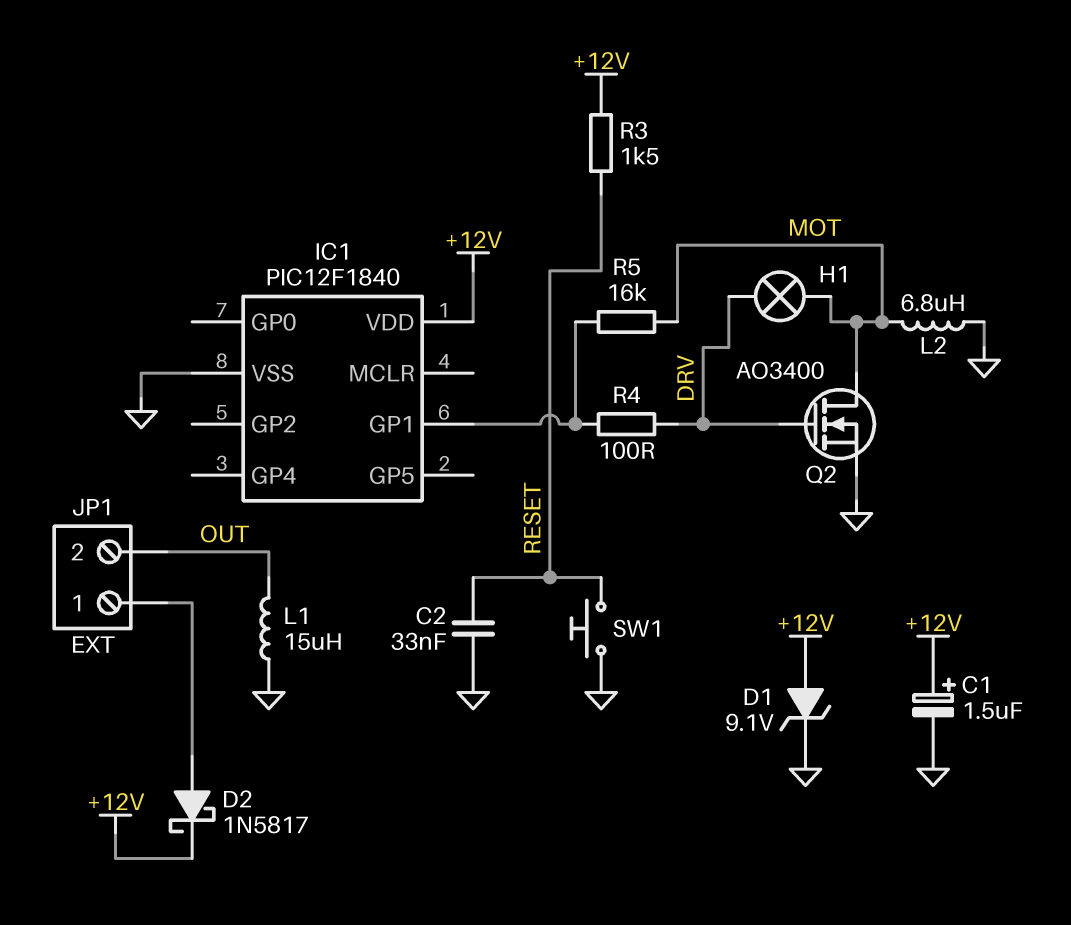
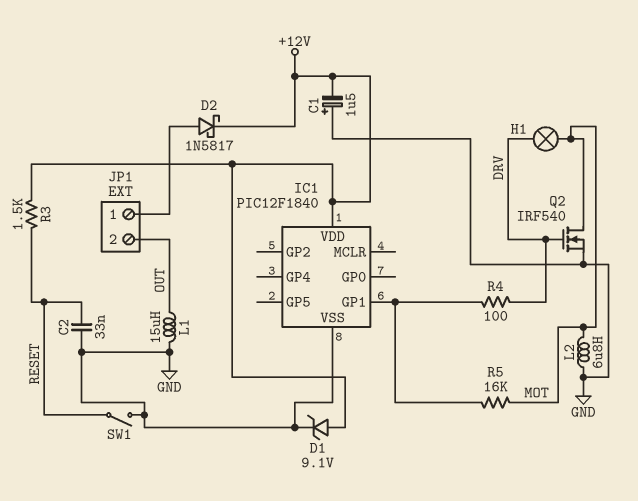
C1: 1.5uF (plus +12V, minus GND) -> 1.5uF (plus GND, minus +12V)
Q2: NMOS AO3400 (G DRV, D MOT, S GND) -> NMOS IRF540 (G DRV, D MOT, S GND)
SW1: button (GND, RESET) -> switch (GND, RESET)

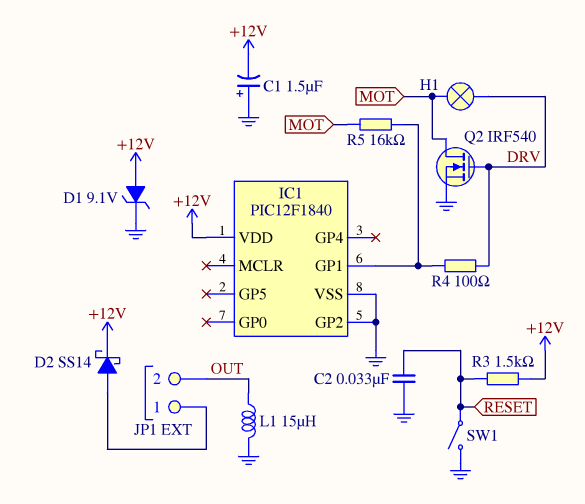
D2: schottky 1N5817 (A JP1/1, K +12V) -> schottky SS14 (A JP1/1, K +12V)
IC1 pin GP2: none -> GND
L2: 6.8uH (GND, MOT) -> none

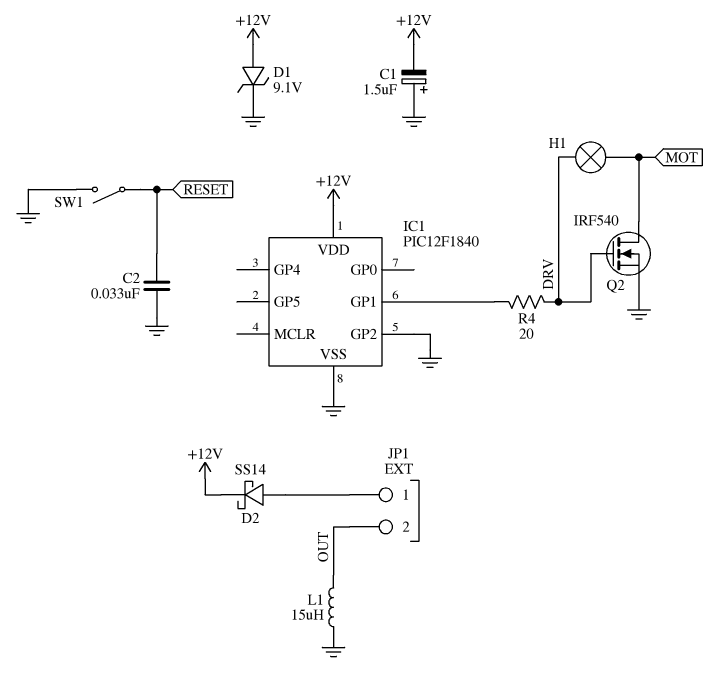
R3: 1.5k (+12V, RESET) -> none
R4: 100 (DRV, IC1/GP1) -> 20 (DRV, IC1/GP1)
R5: 16k (IC1/GP1, MOT) -> none

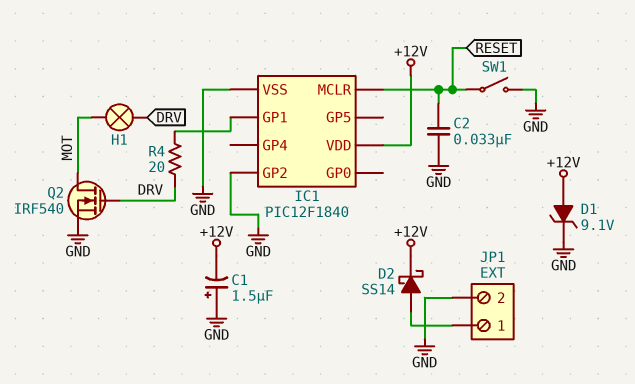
IC1 pin MCLR: none -> RESET
JP1 pin 2: OUT -> GND
L1: 15uH (GND, OUT) -> none

